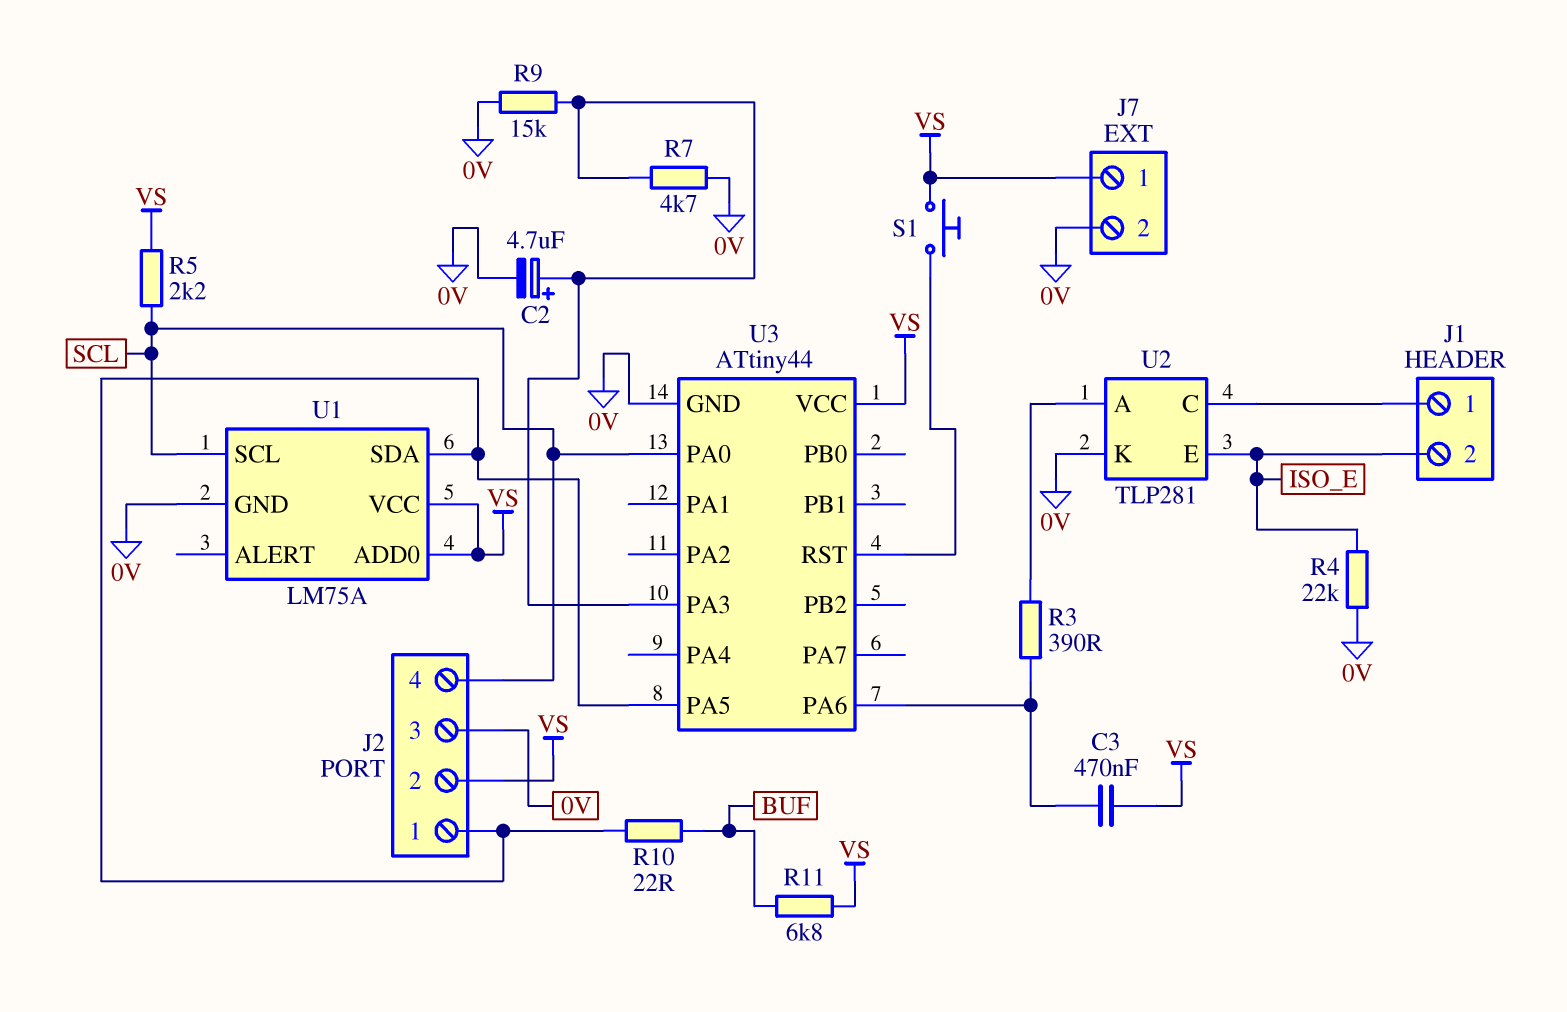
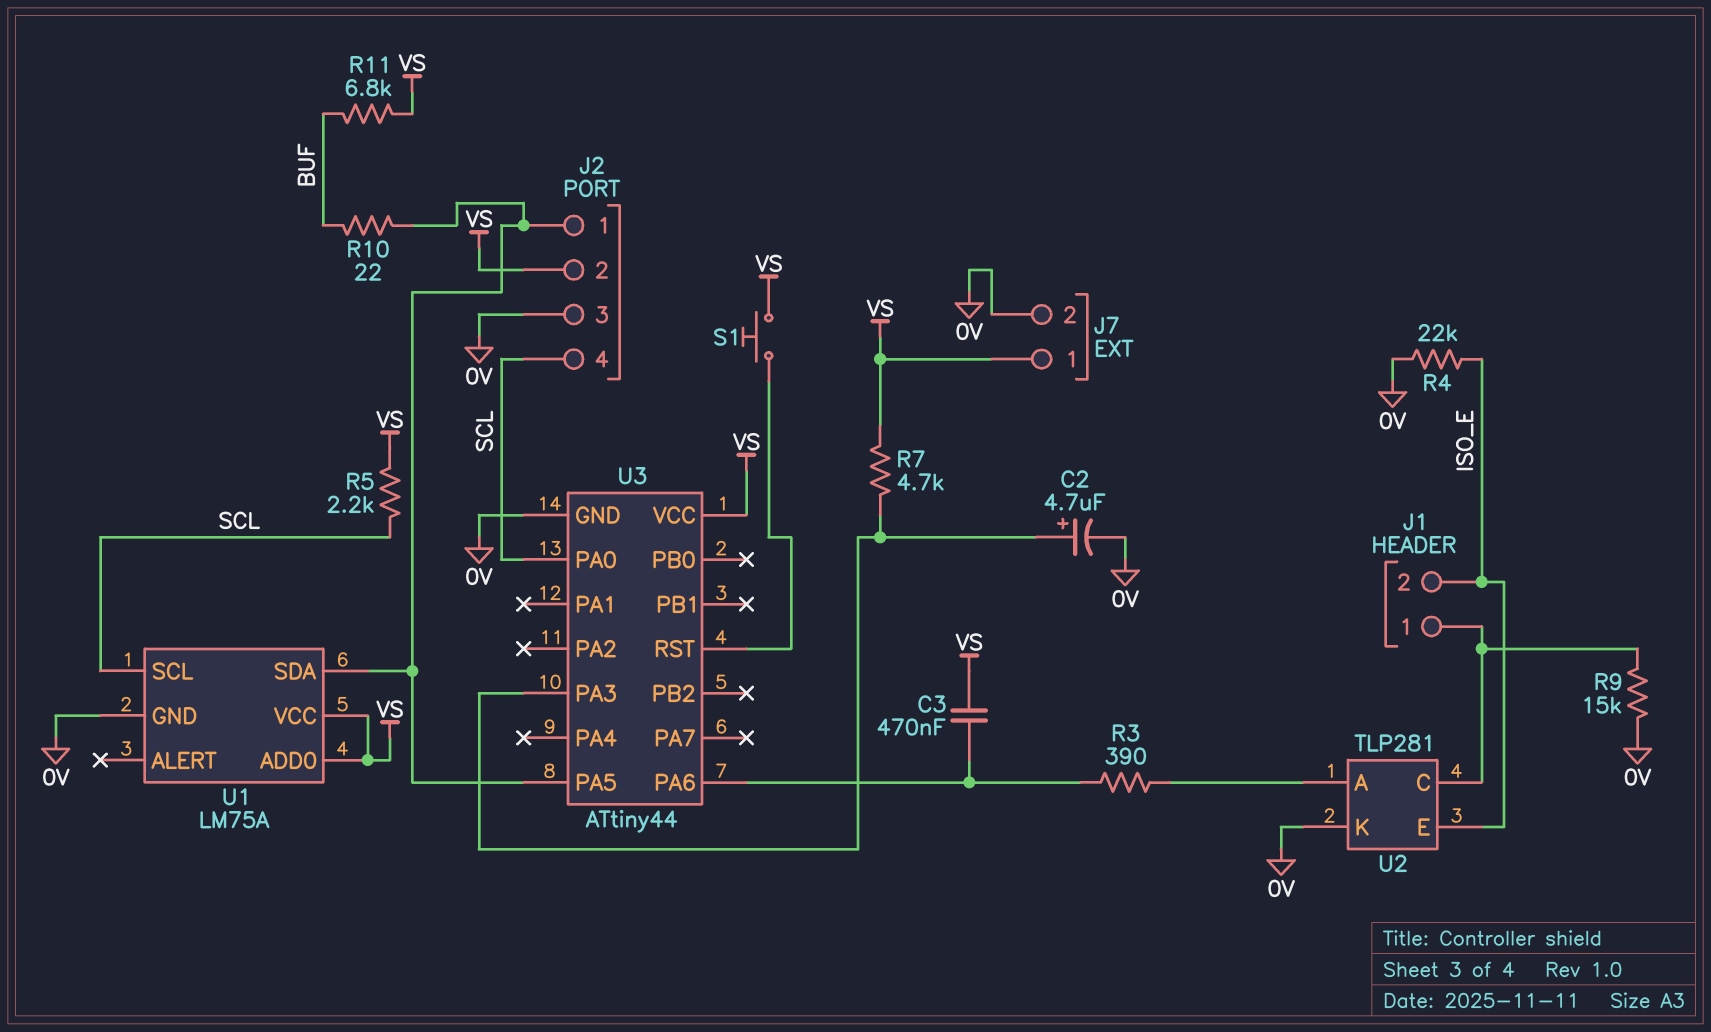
R7: 4.7k (0V, U3/PA3) -> 4.7k (U3/PA3, VS)
R9: 15k (0V, U3/PA3) -> 15k (0V, J1/1)

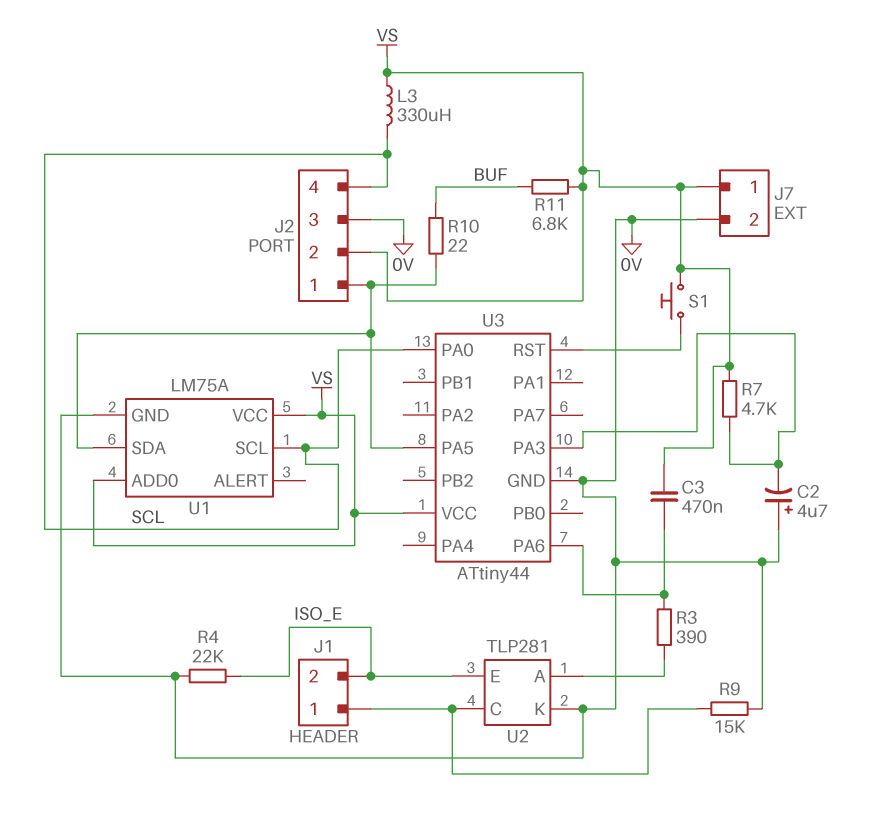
C2: 4.7uF (plus U3/PA3, minus 0V) -> 4.7uF (plus 0V, minus U3/PA3)
L3: none -> 330uH (SCL, VS)
R5: 2.2k (SCL, VS) -> none

